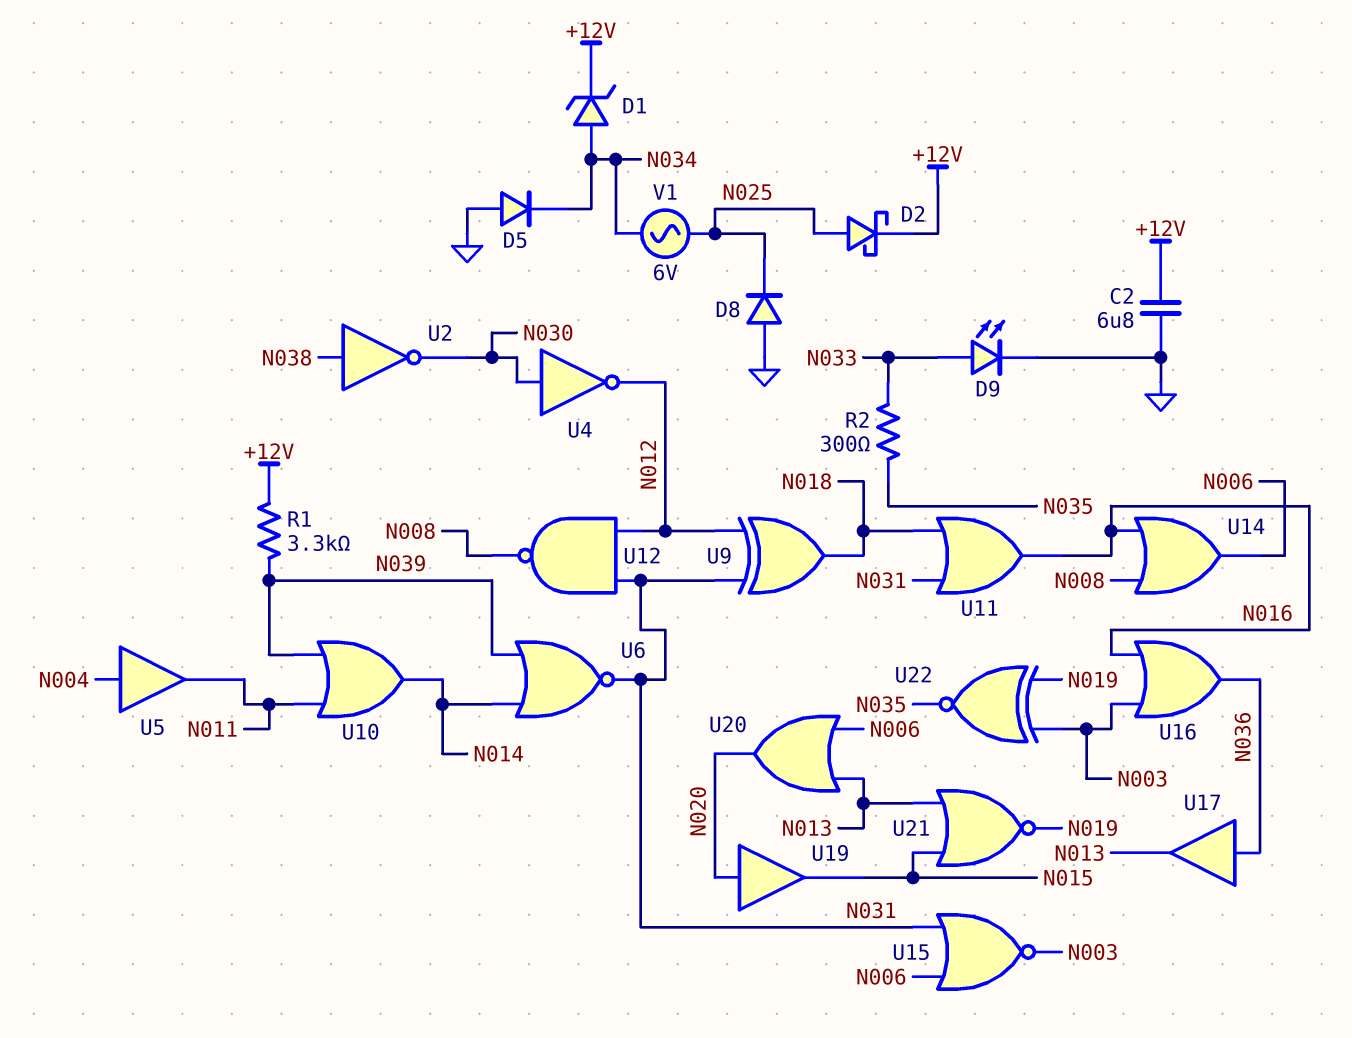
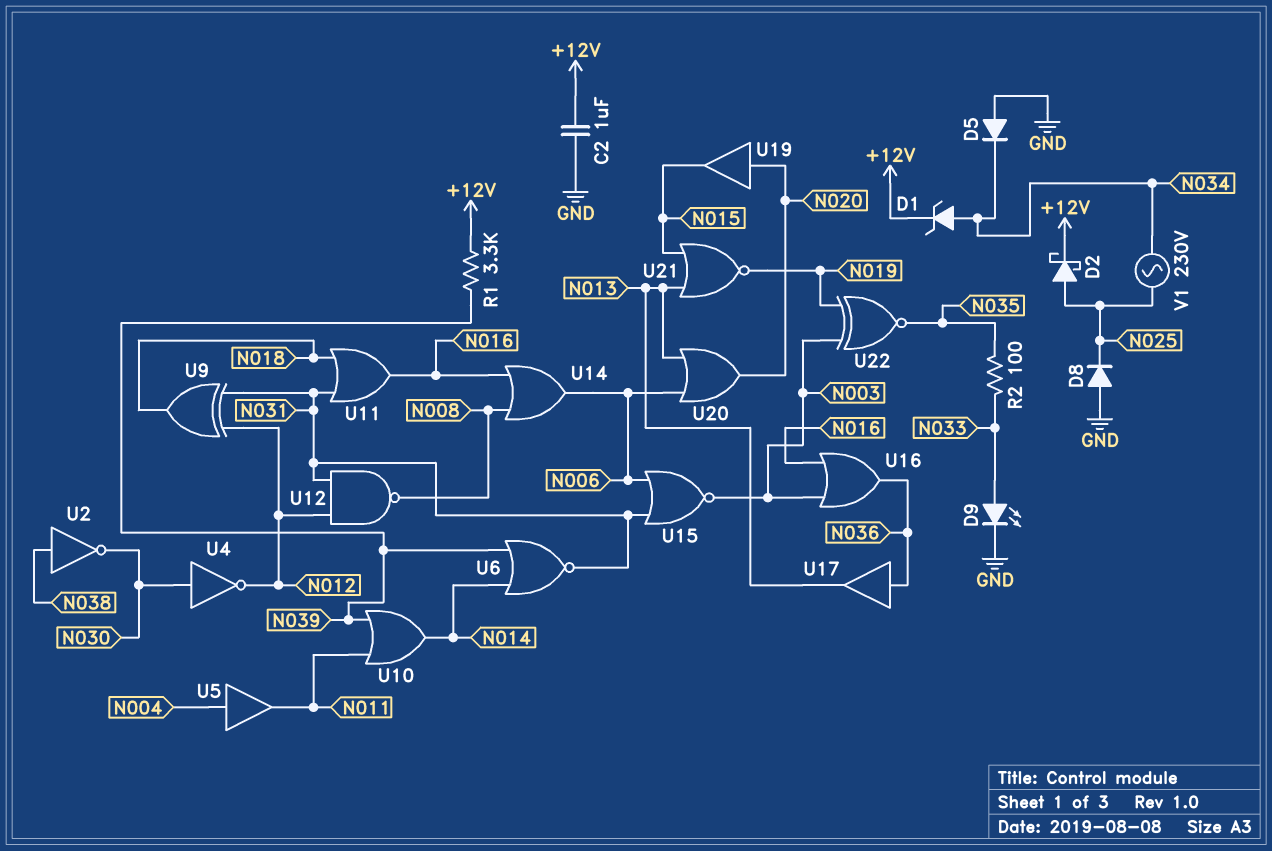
C2: 6.8uF (+12V, GND) -> 1uF (+12V, GND)
R2: 300 (N033, N035) -> 100 (N033, N035)
V1: AC 6V (N025, N034) -> AC 230V (N025, N034)

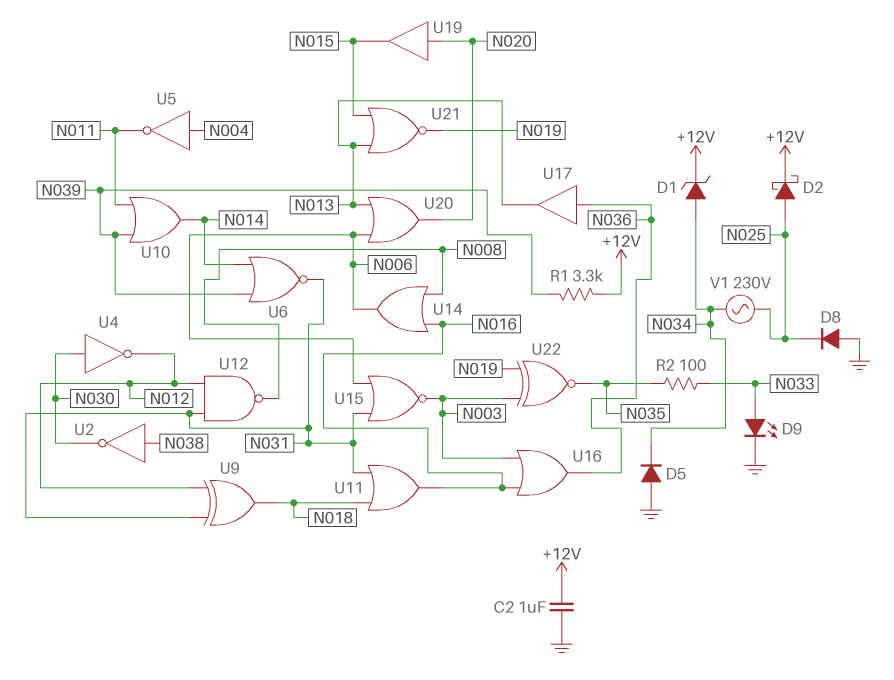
U5: buffer (in N004, out N011) -> NOT (in N004, out N011)

